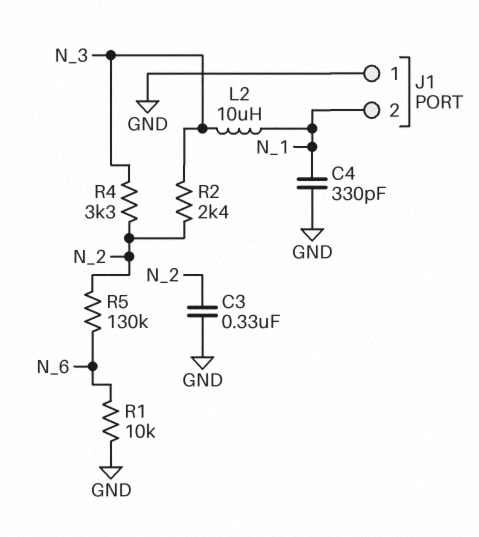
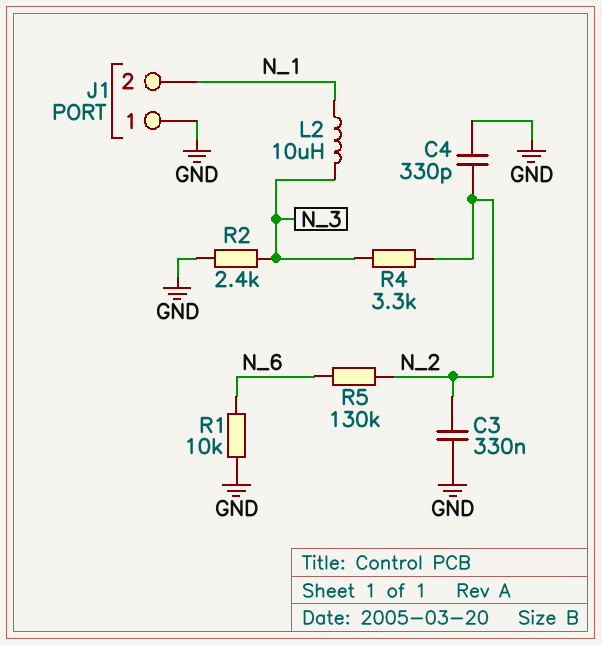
C4: 330pF (GND, N_1) -> 330pF (GND, N_2)
R2: 2.4k (N_2, N_3) -> 2.4k (GND, N_3)

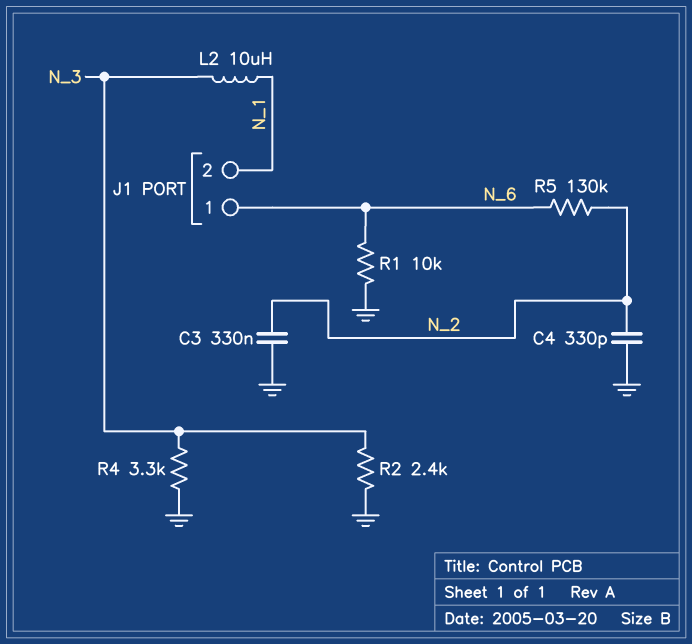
J1 pin 1: GND -> N_6
R4: 3.3k (N_2, N_3) -> 3.3k (GND, N_3)

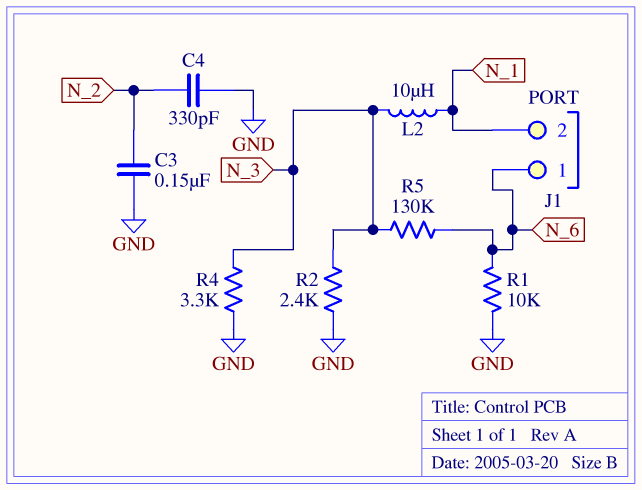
C3: 330nF (GND, N_2) -> 150nF (GND, N_2)
R5: 130k (N_2, N_6) -> 130k (N_3, N_6)

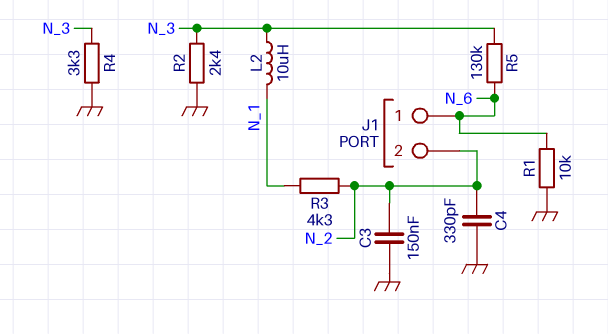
J1 pin 2: N_1 -> N_2
R3: none -> 4.3k (N_1, N_2)

